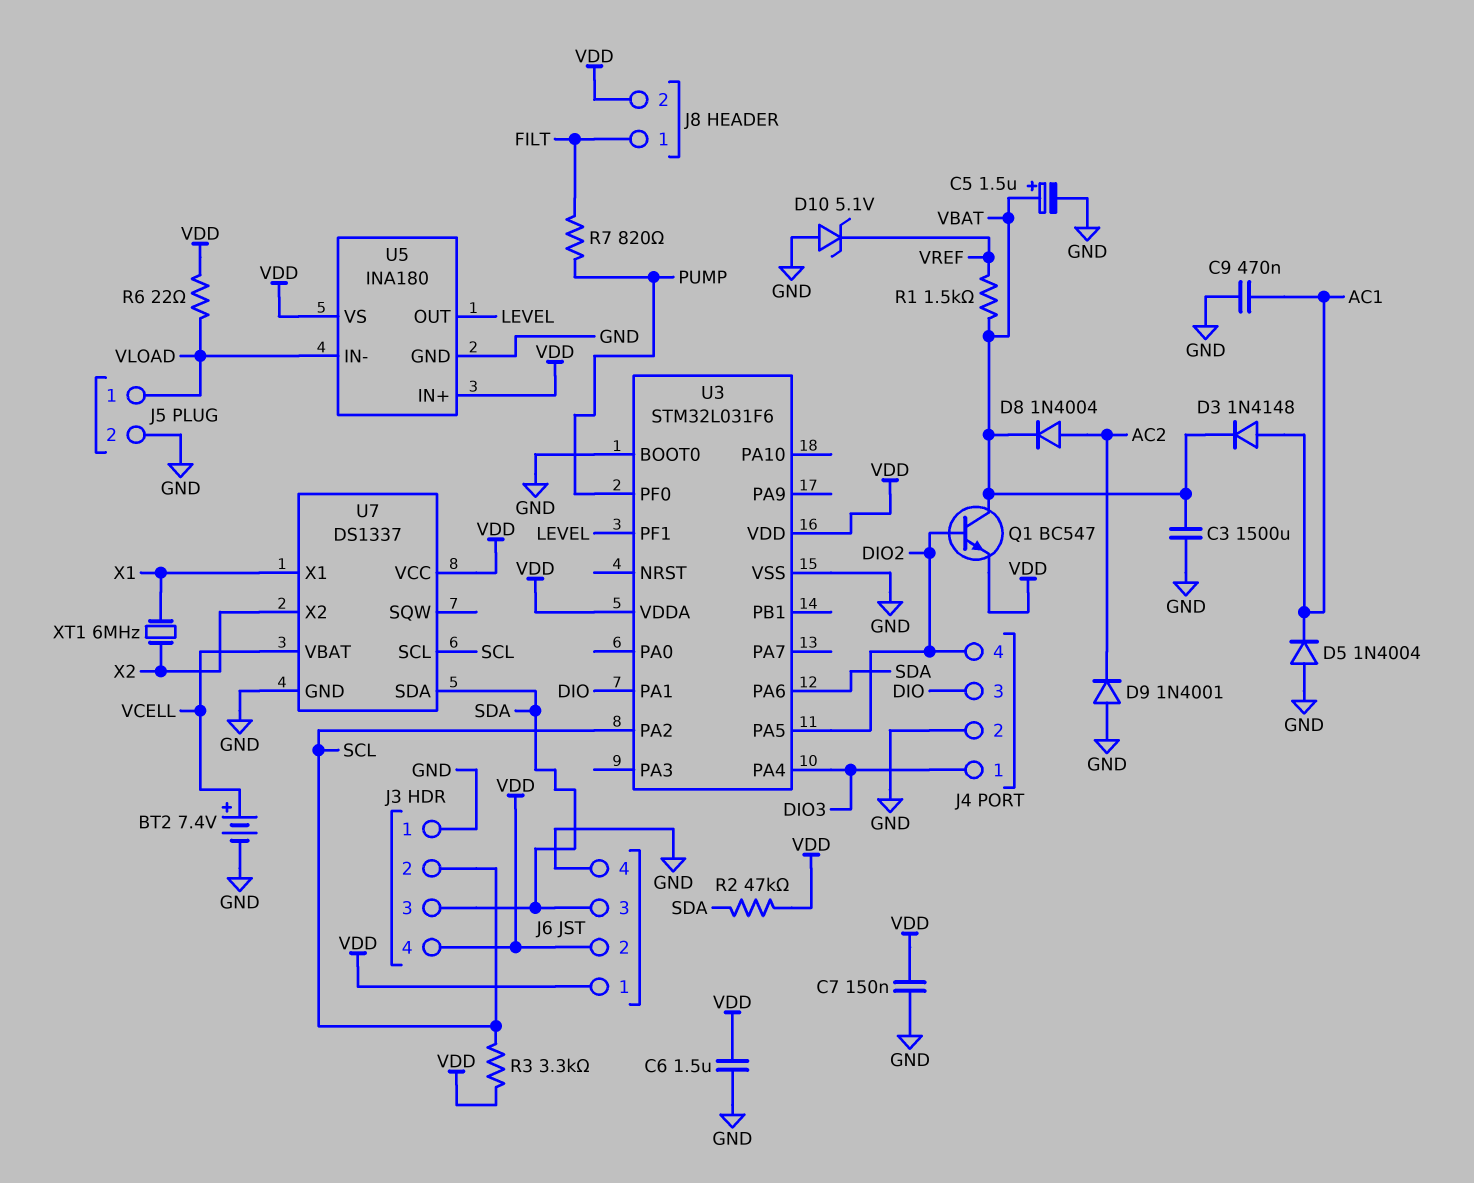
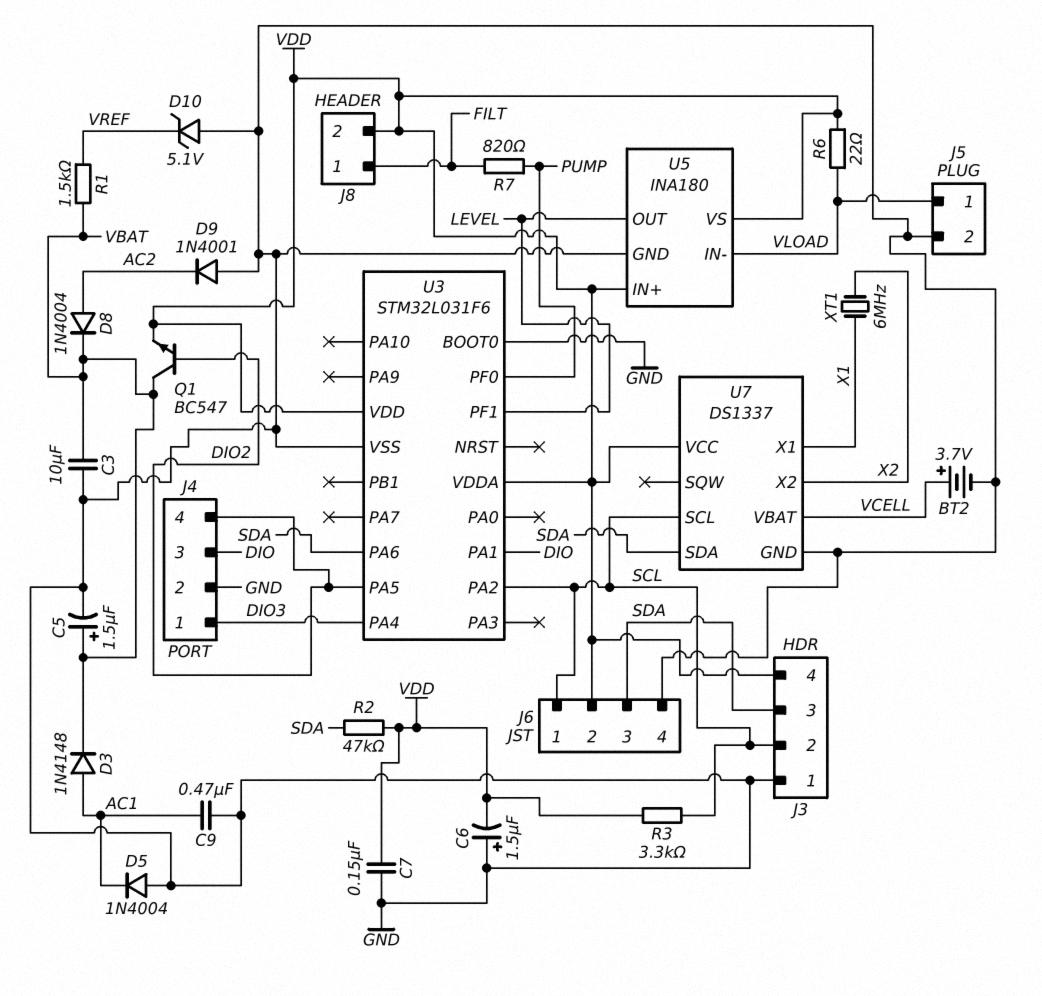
BT2: 7.4V (plus VCELL, minus GND) -> 3.7V (plus VCELL, minus GND)
C3: 1500uF (GND, VBAT) -> 10uF (GND, VBAT)
C6: 1.5uF (GND, VDD) -> 1.5uF (plus GND, minus VDD)
J6 pin 1: VDD -> SCL

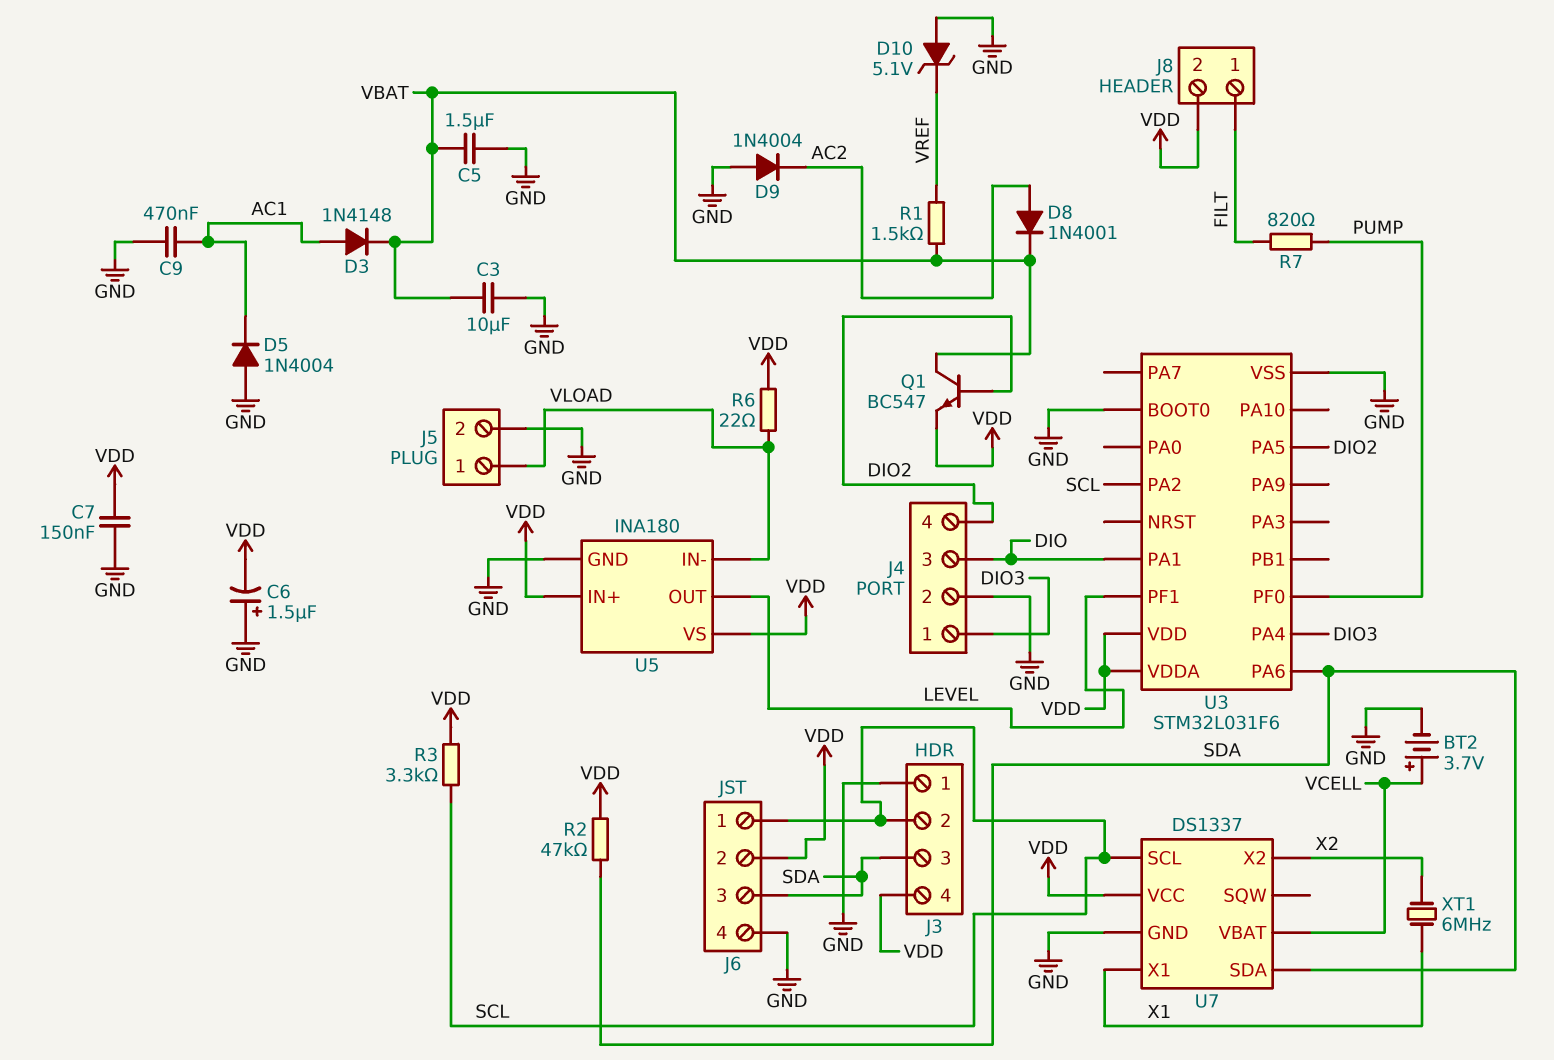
C5: 1.5uF (plus VBAT, minus GND) -> 1.5uF (GND, VBAT)
D8: diode 1N4004 (A AC2, K VBAT) -> diode 1N4001 (A AC2, K VBAT)
D9: diode 1N4001 (A GND, K AC2) -> diode 1N4004 (A GND, K AC2)

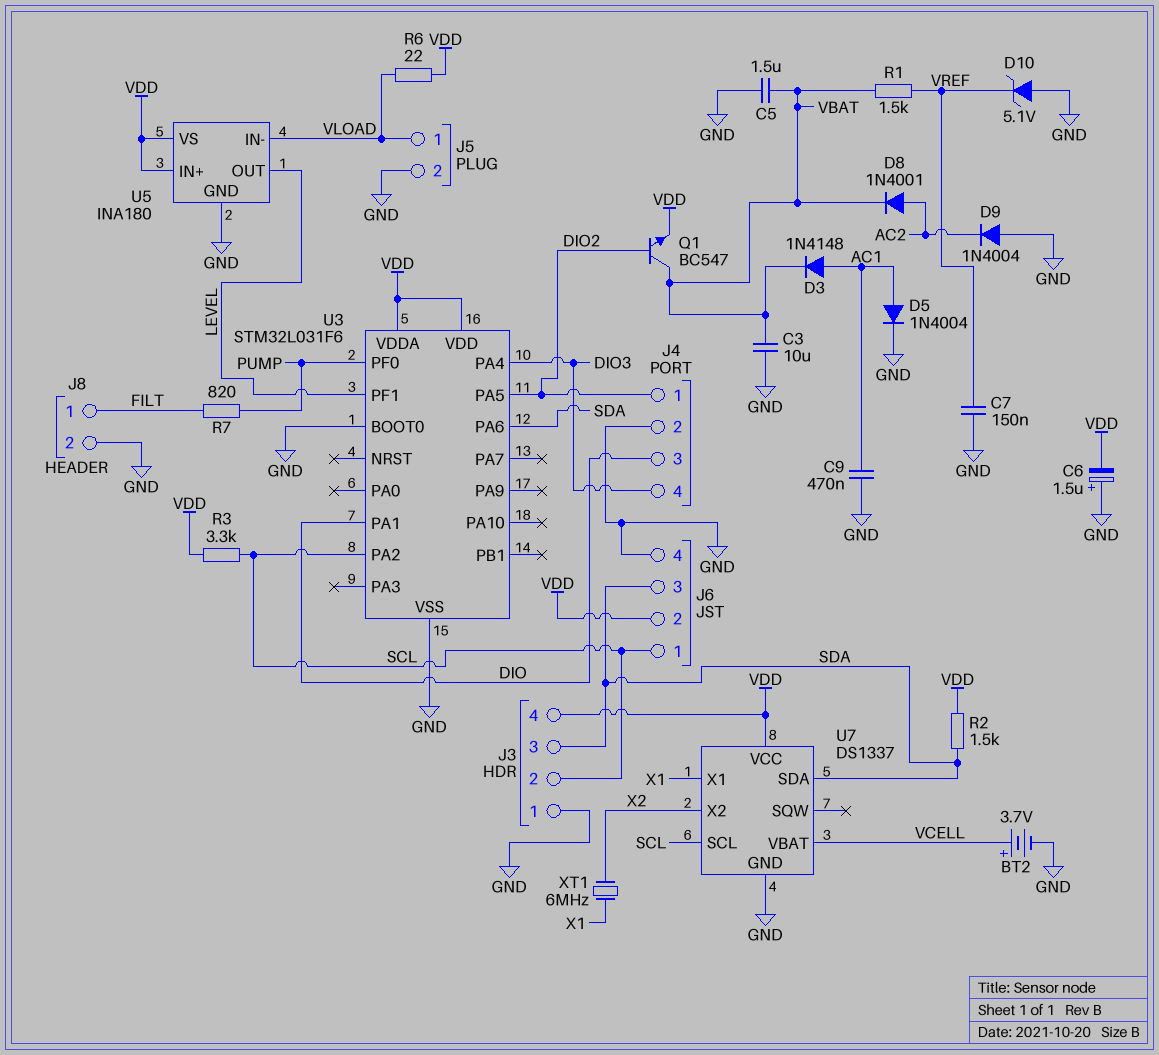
C7: 150nF (GND, VDD) -> 150nF (GND, VREF)
D5: diode 1N4004 (A GND, K AC1) -> diode 1N4004 (A AC1, K GND)
J4 pin 1: DIO3 -> DIO2
J4 pin 4: DIO2 -> DIO3
J8 pin 2: VDD -> GND
R2: 47k (SDA, VDD) -> 1.5k (SDA, VDD)

